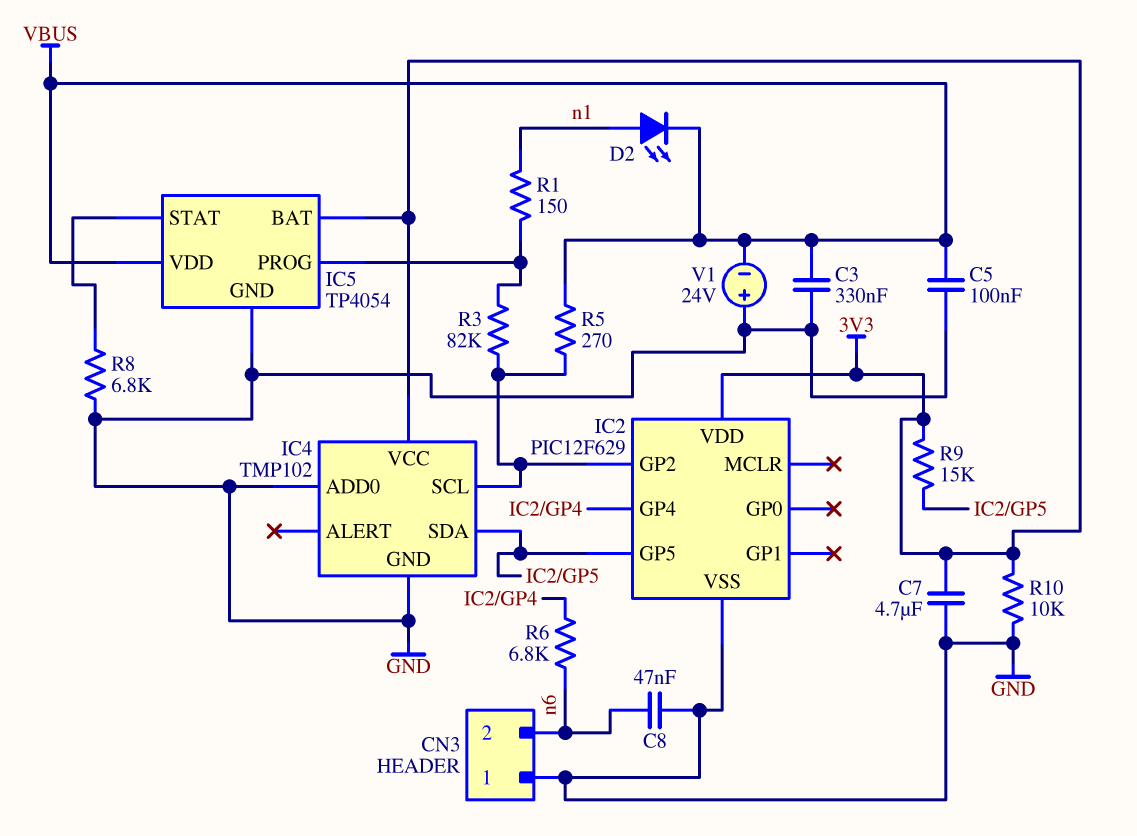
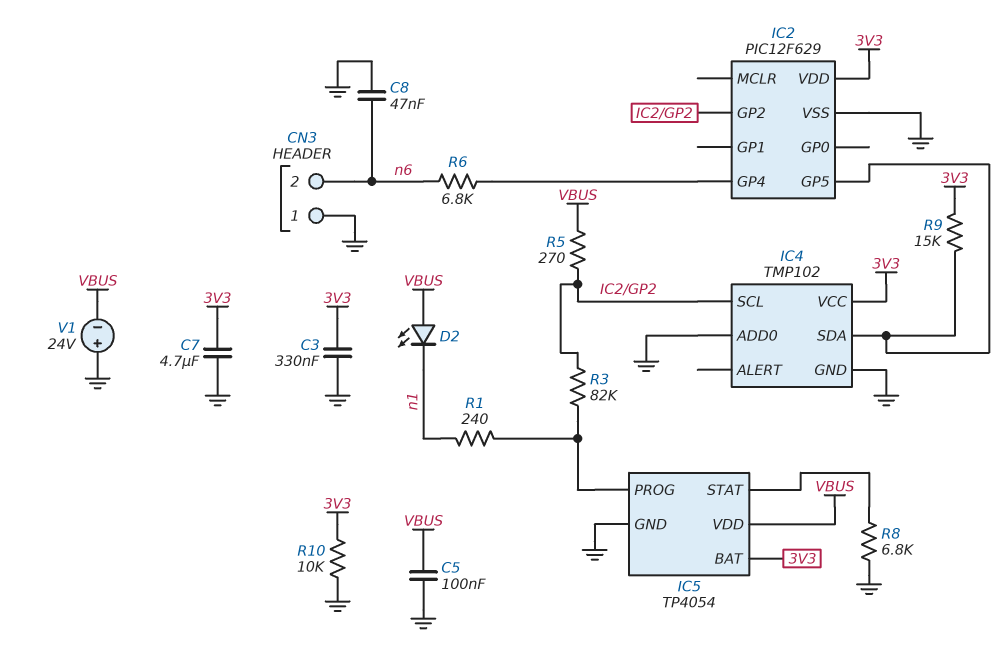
C3: 330nF (GND, VBUS) -> 330nF (3V3, GND)
D2: LED (A n1, K VBUS) -> LED (A VBUS, K n1)
R1: 150 (IC5/PROG, n1) -> 240 (IC5/PROG, n1)

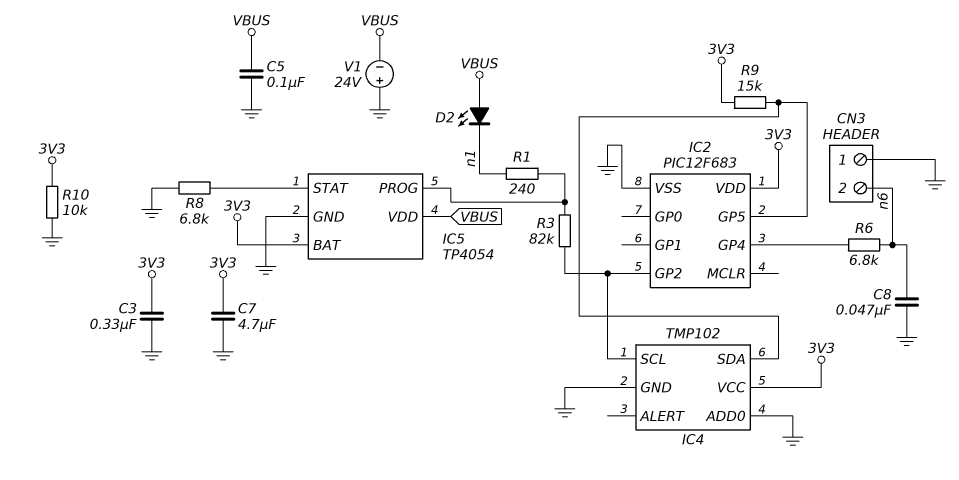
IC2: PIC12F629 -> PIC12F683
R5: 270 (IC2/GP2, VBUS) -> none

